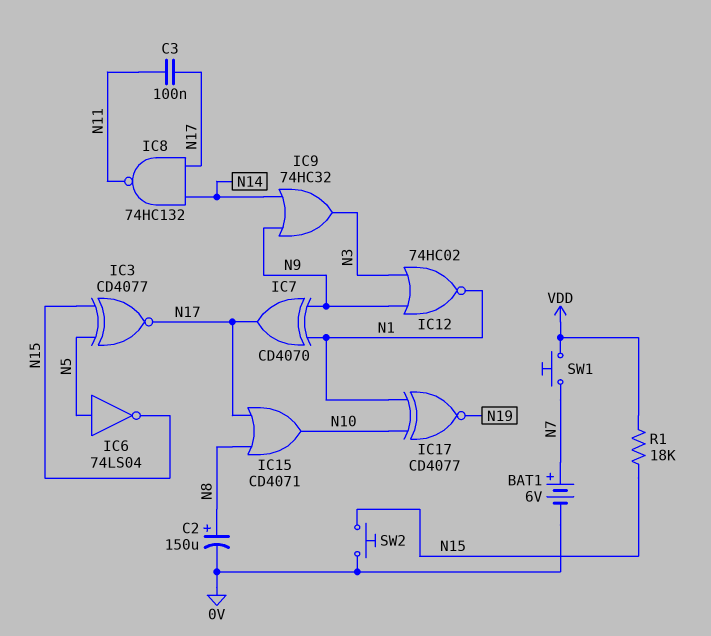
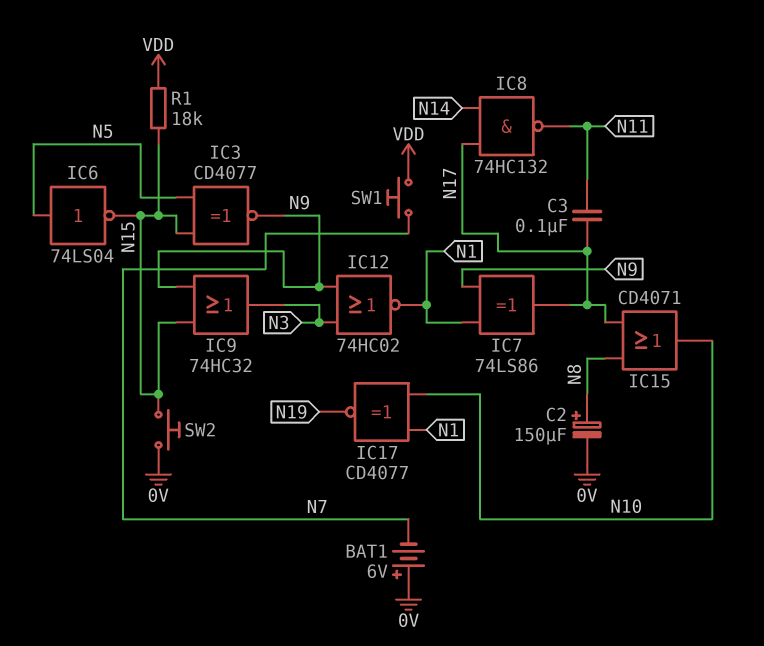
BAT1: 6V (plus N7, minus 0V) -> 6V (plus 0V, minus N7)
IC3: XNOR CD4077 (in N5, in N15, out N17) -> XNOR CD4077 (in N5, in N15, out N9)
IC7: XOR CD4070 (in N1, in N9, out N17) -> XOR 74LS86 (in N1, in N9, out N17)
IC9: OR 74HC32 (in N9, in N14, out N3) -> OR 74HC32 (in N9, in N15, out N3)

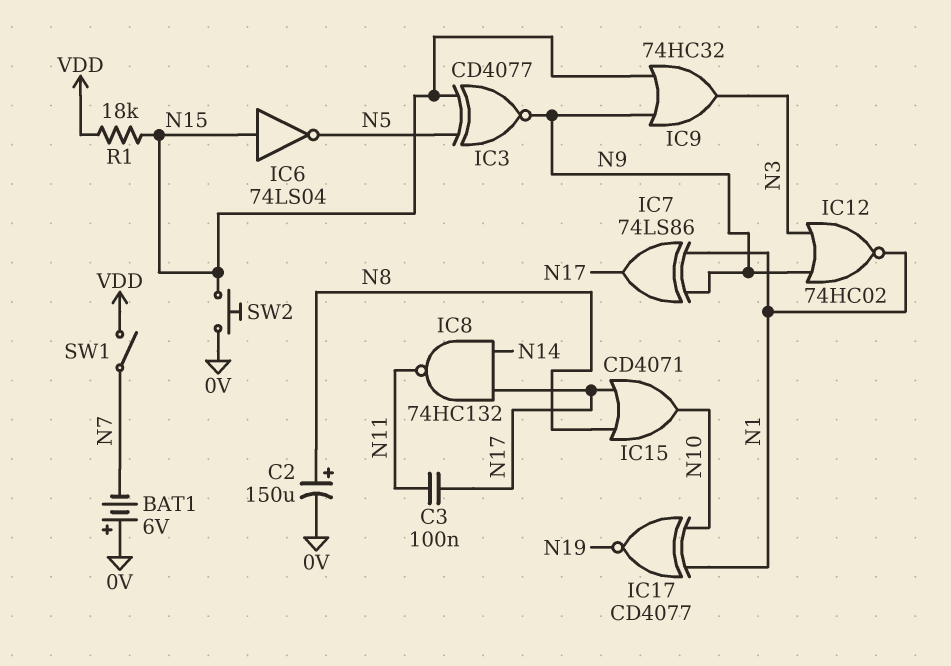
IC6: NOT 74LS04 (in N5, out N15) -> NOT 74LS04 (in N15, out N5)
SW1: button (N7, VDD) -> switch (N7, VDD)

